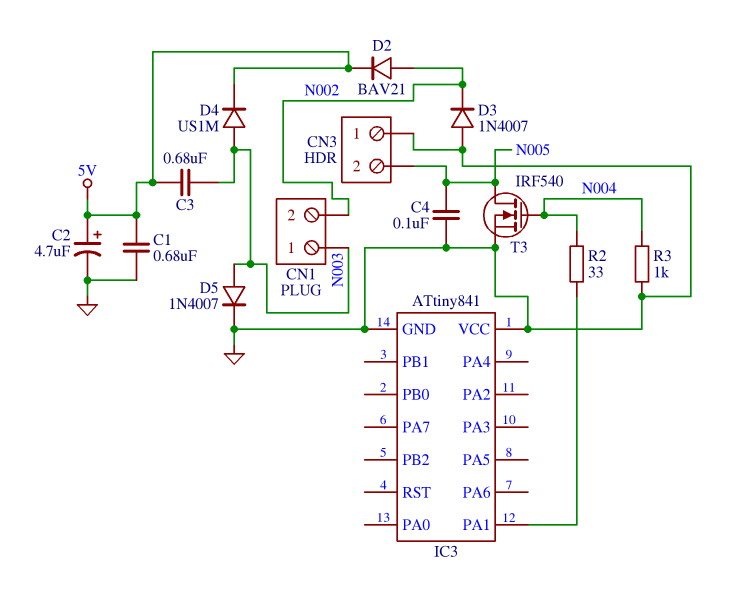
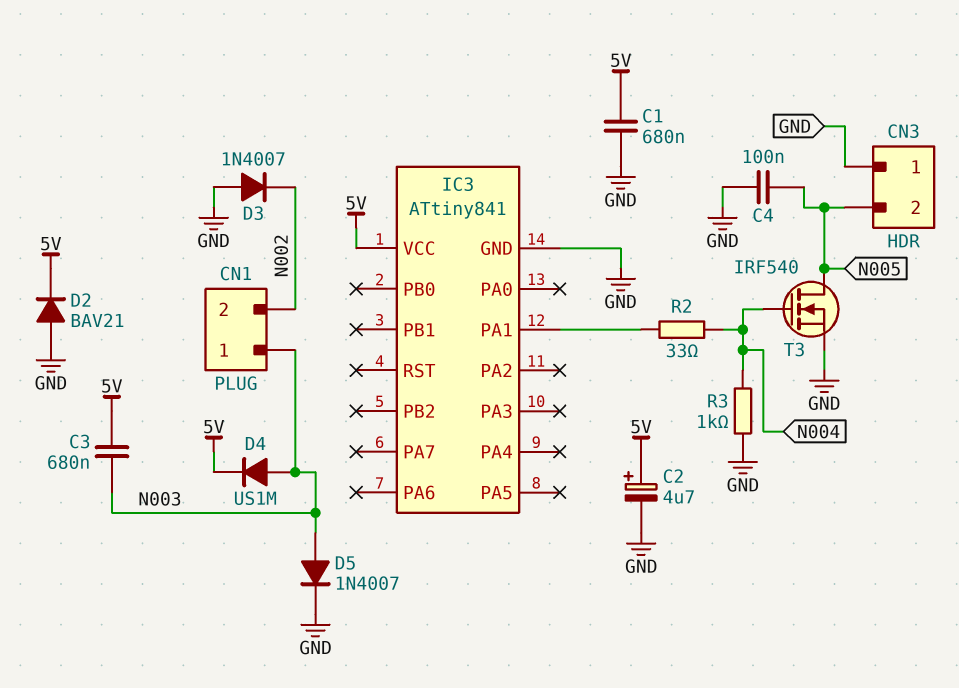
D2: diode BAV21 (A N002, K 5V) -> diode BAV21 (A GND, K 5V)
IC3 pin VCC: GND -> 5V

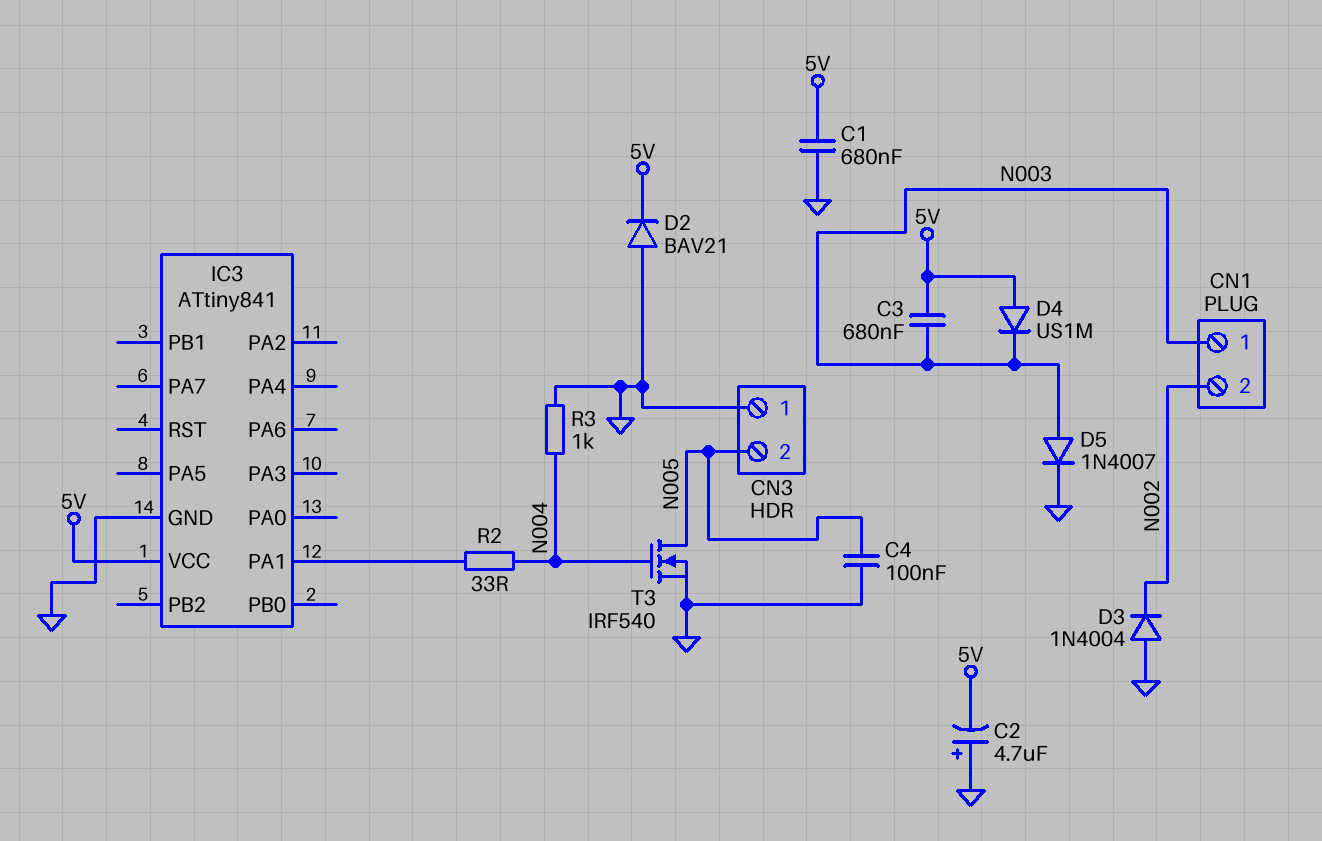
C2: 4.7uF (plus 5V, minus GND) -> 4.7uF (plus GND, minus 5V)
D3: diode 1N4007 (A GND, K N002) -> diode 1N4004 (A GND, K N002)
D4: diode US1M (A N003, K 5V) -> diode US1M (A 5V, K N003)

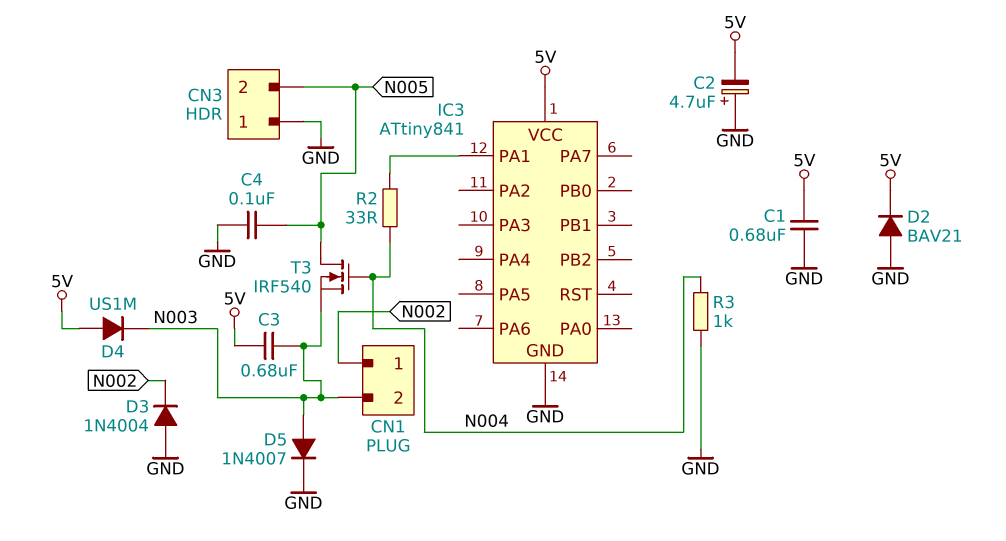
CN1 pin 1: N003 -> N002
CN1 pin 2: N002 -> N003
T3: NMOS IRF540 (G N004, D N005, S GND) -> NMOS IRF540 (G N004, D N005, S N003)

